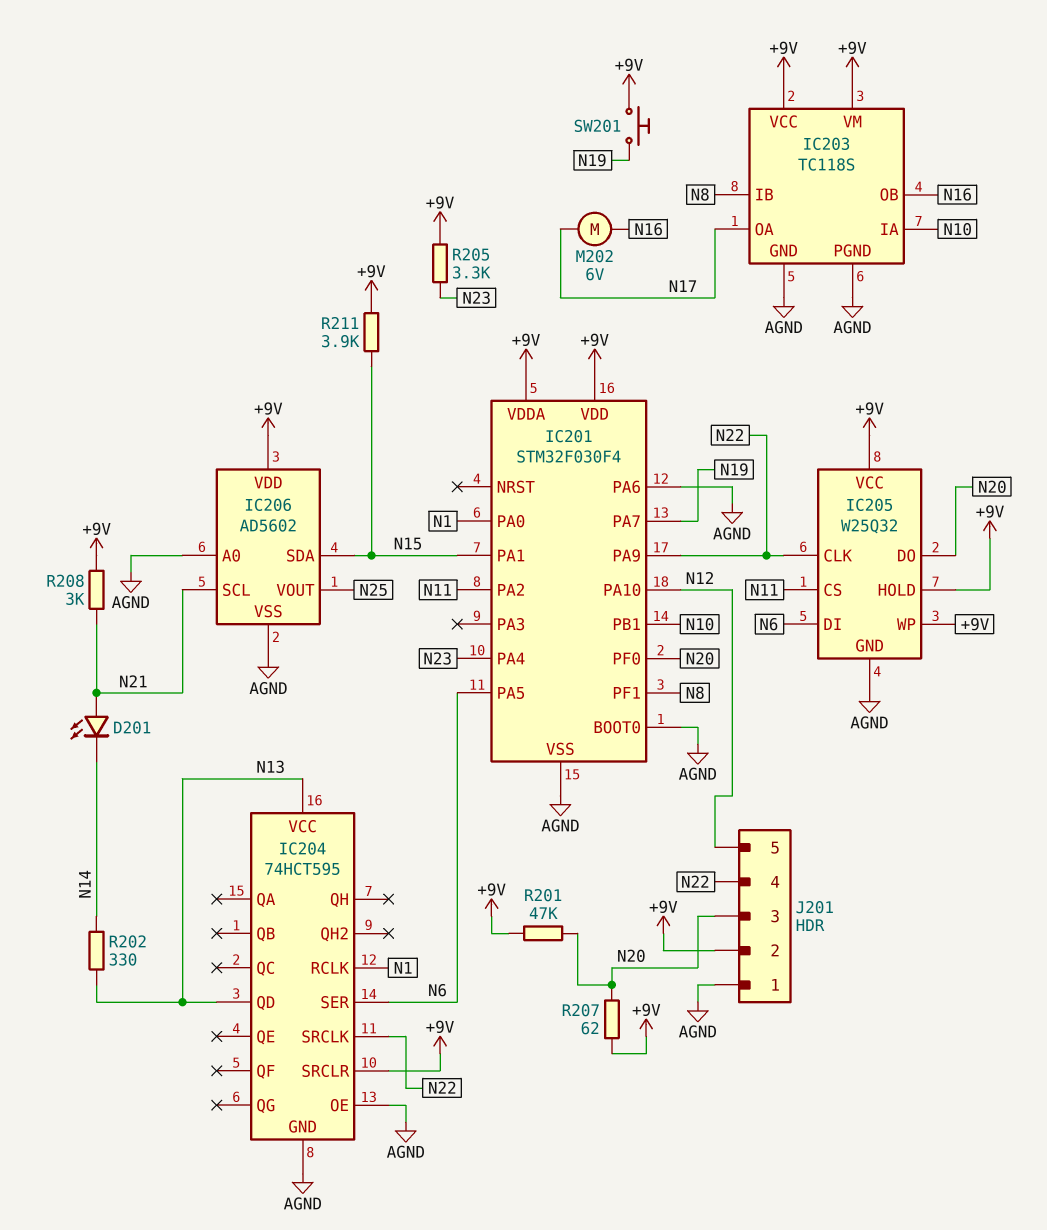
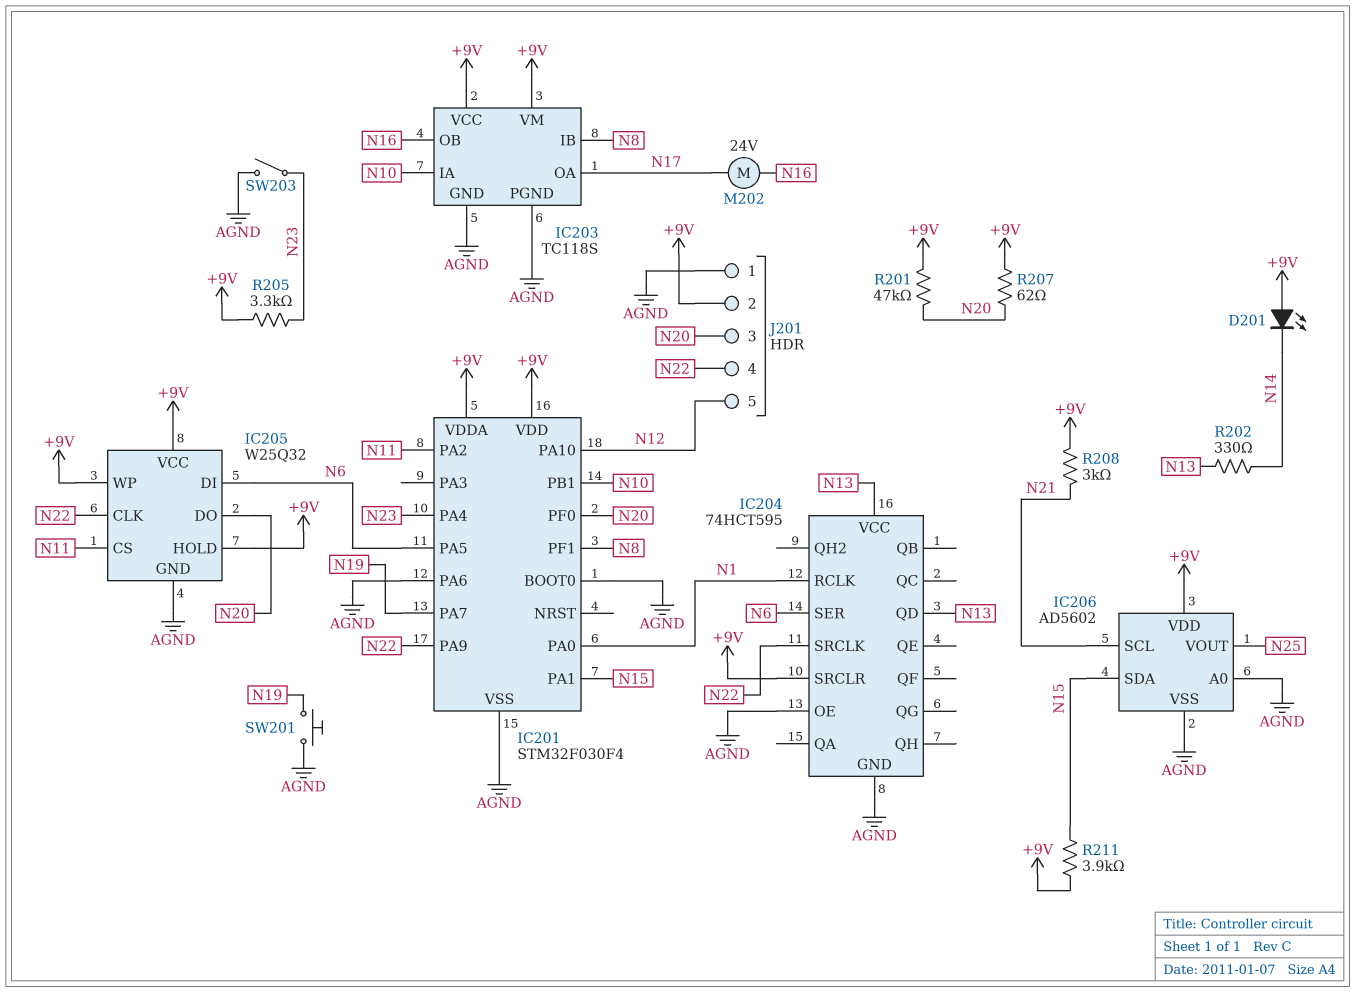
D201: LED (A N21, K N14) -> LED (A +9V, K N14)
M202: motor 6V (N16, N17) -> motor 24V (N16, N17)
SW201: button (+9V, N19) -> button (AGND, N19)
SW203: none -> switch (AGND, N23)

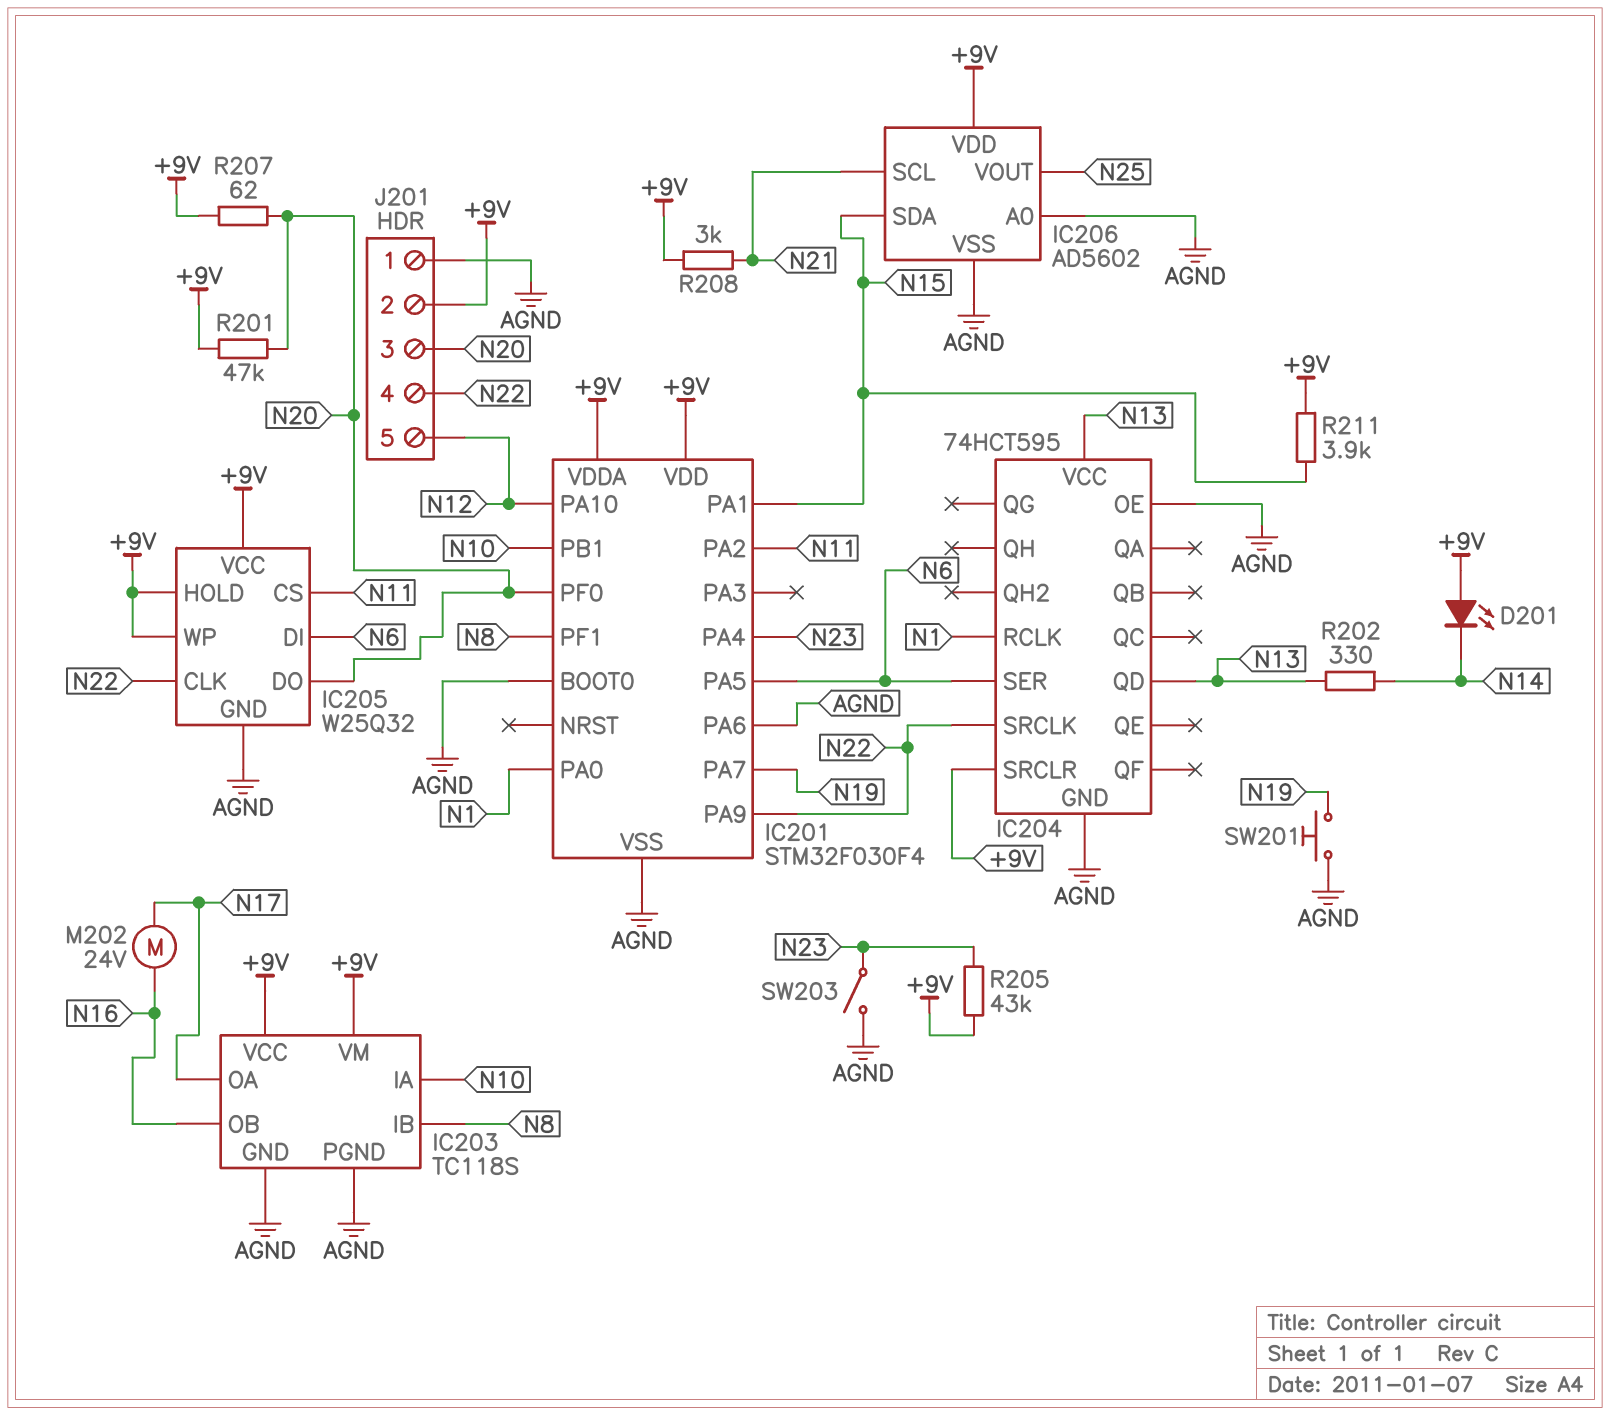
R205: 3.3k (+9V, N23) -> 43k (+9V, N23)

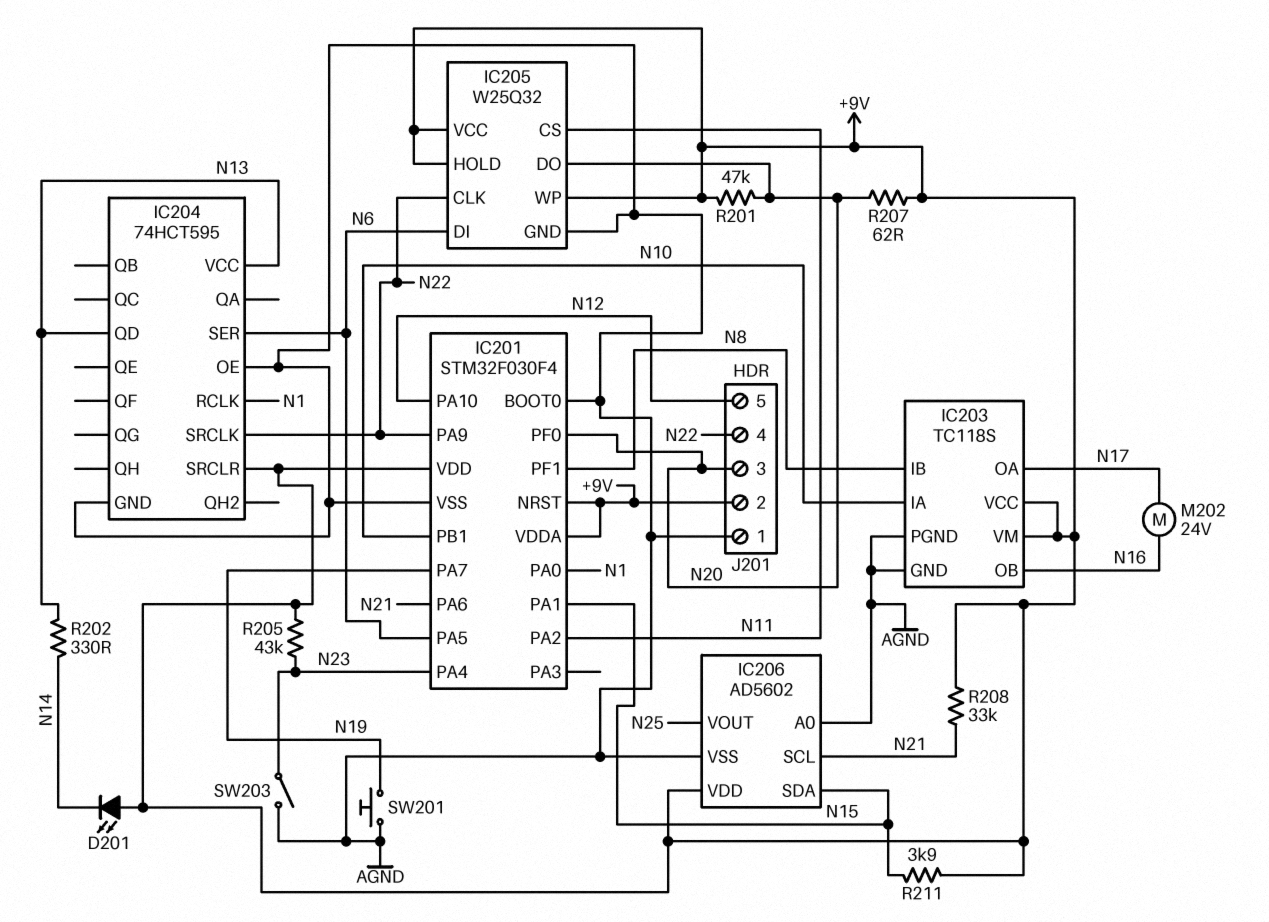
IC201 pin NRST: none -> +9V
IC201 pin PA6: AGND -> N21
R208: 3k (+9V, N21) -> 33k (+9V, N21)

